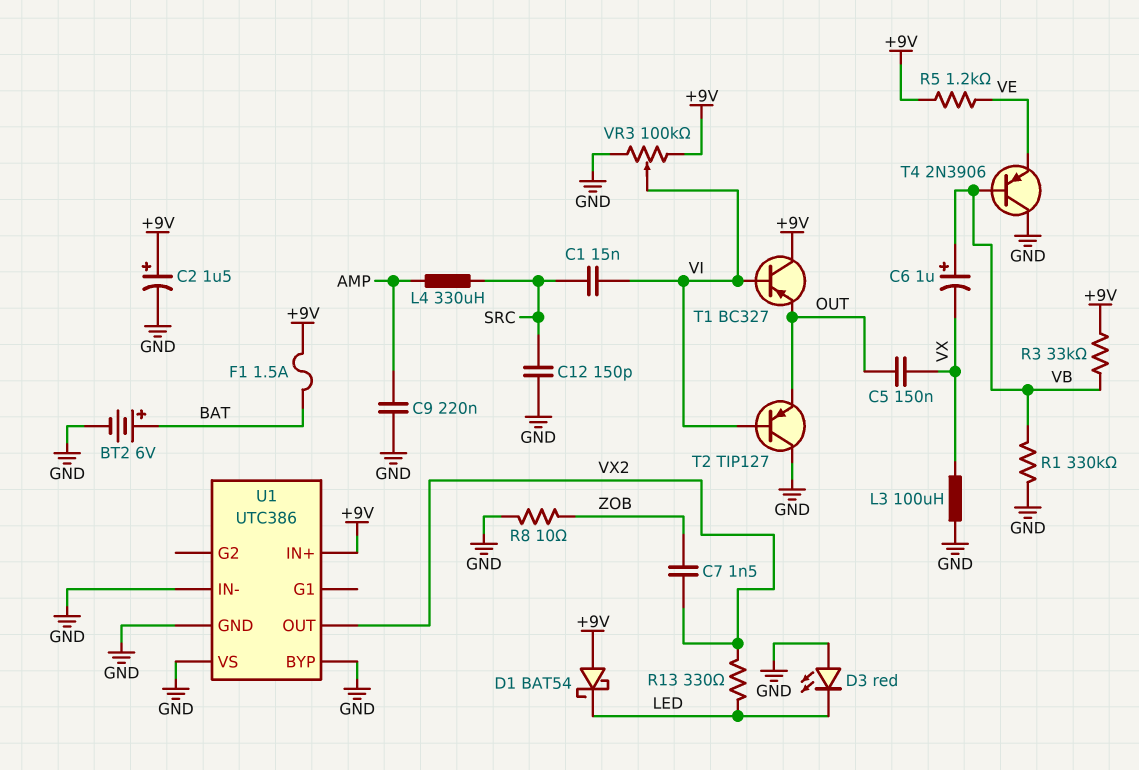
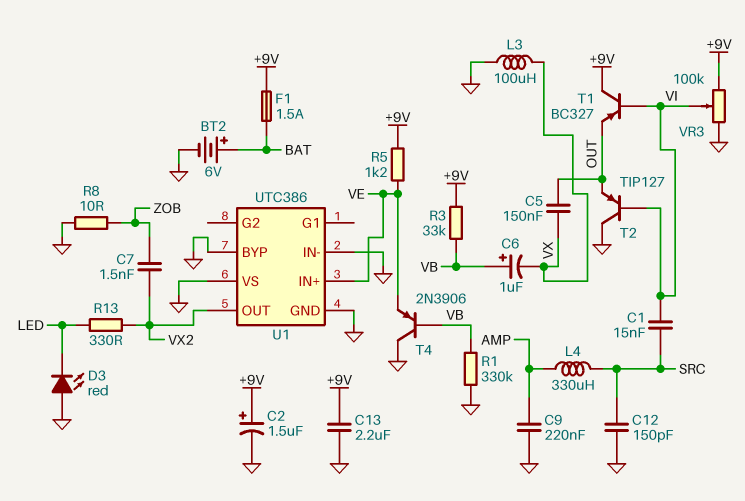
C13: none -> 2.2uF (+9V, GND)
D1: schottky BAT54 (A +9V, K LED) -> none
U1 pin IN+: +9V -> VE

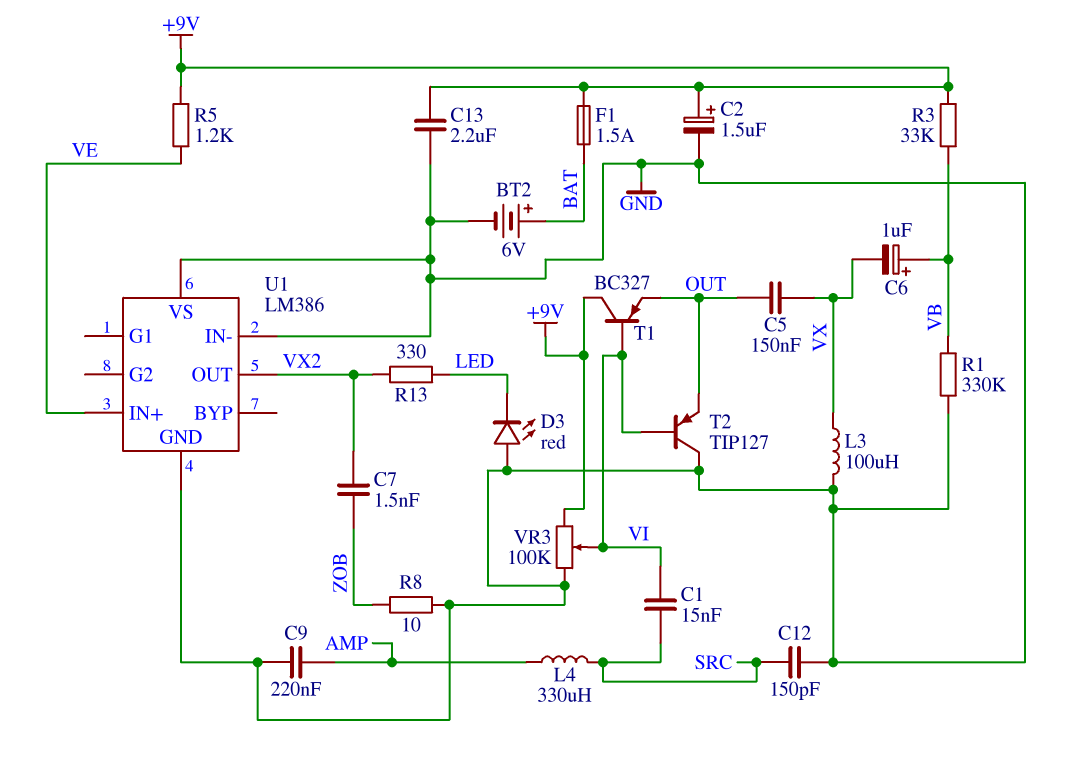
T4: PNP 2N3906 (B VB, C GND, E VE) -> none
U1: UTC386 -> LM386
U1 pin BYP: GND -> none

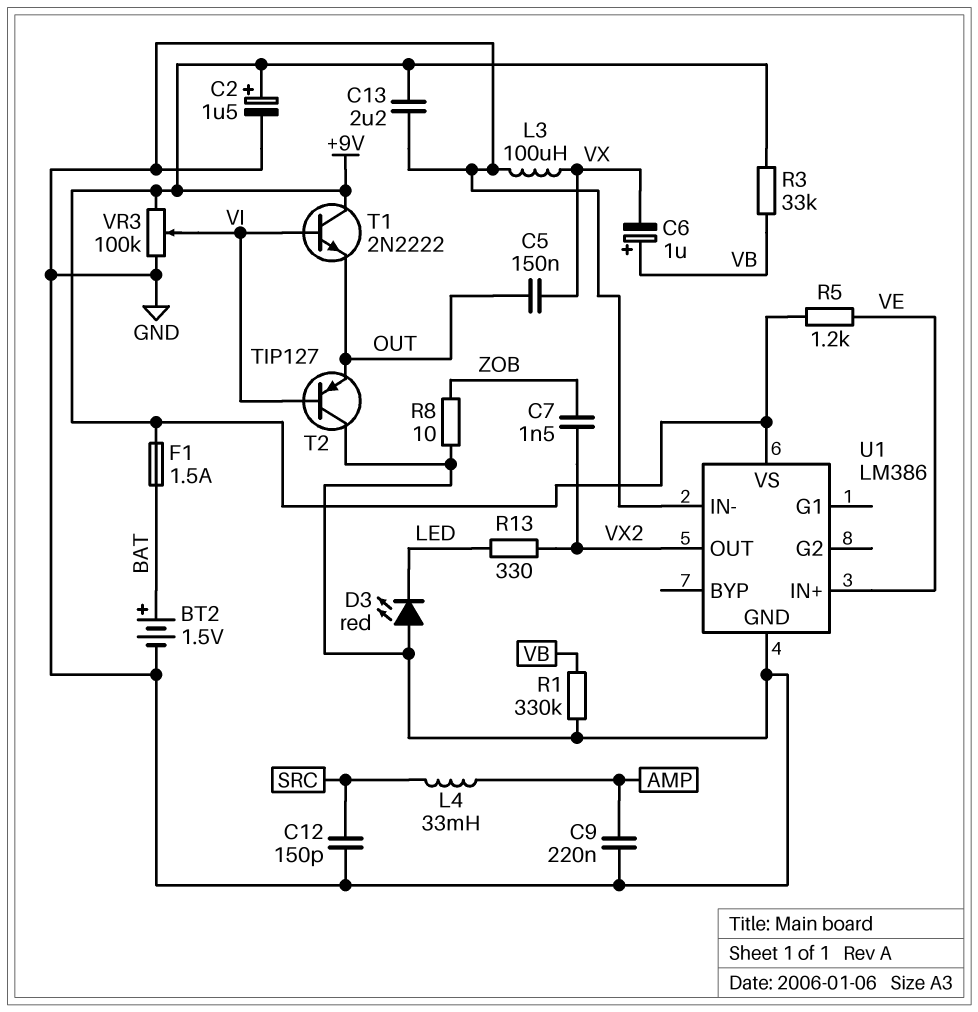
BT2: 6V (plus BAT, minus GND) -> 1.5V (plus BAT, minus GND)
C1: 15nF (SRC, VI) -> none
L4: 330uH (AMP, SRC) -> 33mH (AMP, SRC)
T1: PNP BC327 (B VI, C +9V, E OUT) -> NPN 2N2222 (B VI, C +9V, E OUT)
U1 pin VS: GND -> +9V

